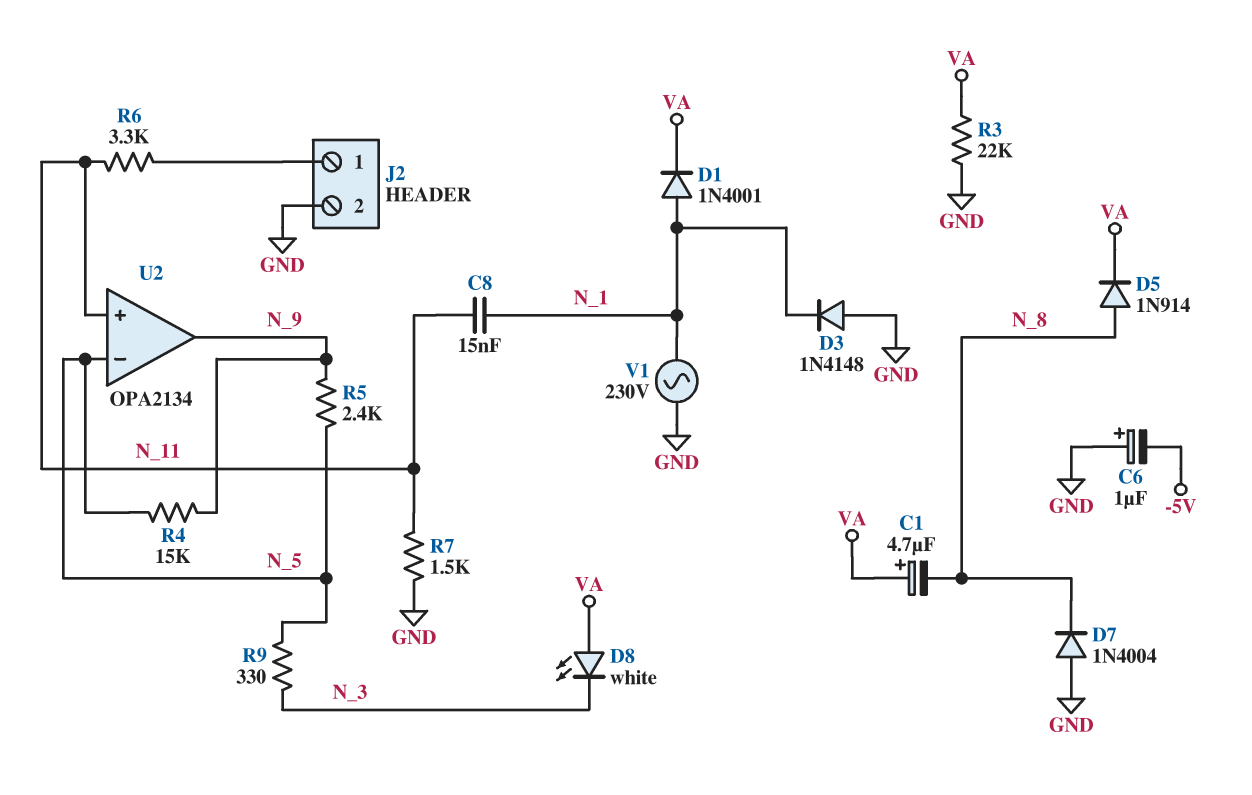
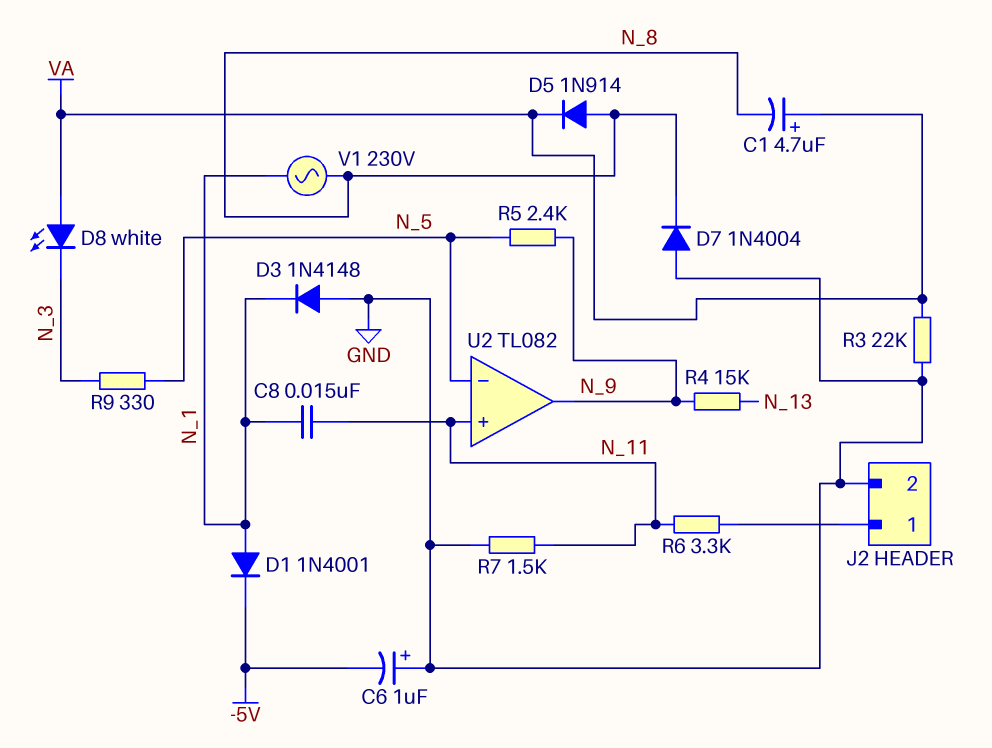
D1: diode 1N4001 (A N_1, K VA) -> diode 1N4001 (A N_1, K -5V)
R4: 15k (N_5, N_9) -> 15k (N_9, N_13)
U2: OPA2134 -> TL082
V1: AC 230V (GND, N_1) -> AC 230V (N_1, N_8)

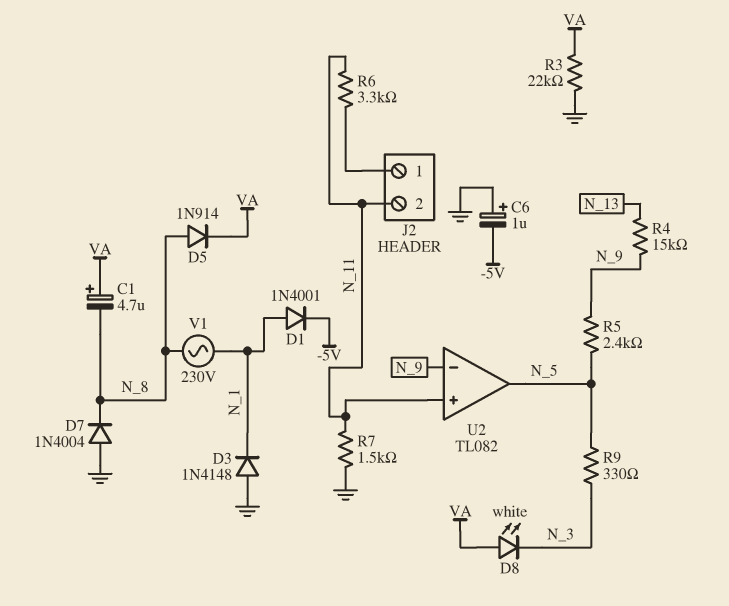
C8: 15nF (N_1, N_11) -> none
J2 pin 2: GND -> N_11
U2 pin in-: N_5 -> N_9
U2 pin out: N_9 -> N_5

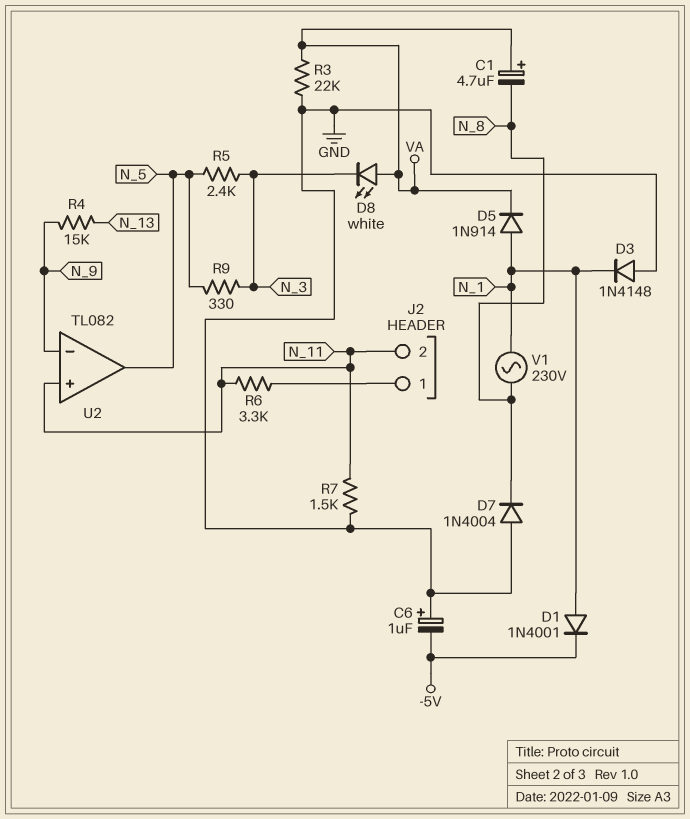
D5: diode 1N914 (A N_8, K VA) -> diode 1N914 (A N_1, K VA)
R5: 2.4k (N_5, N_9) -> 2.4k (N_3, N_5)

